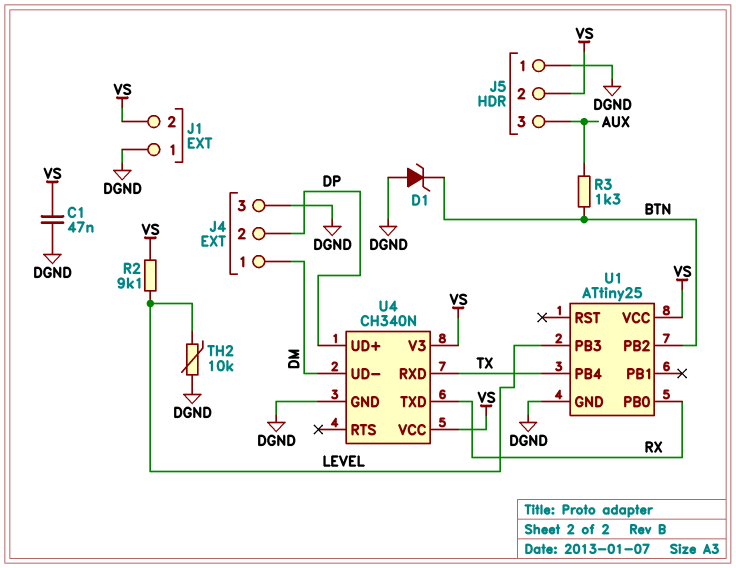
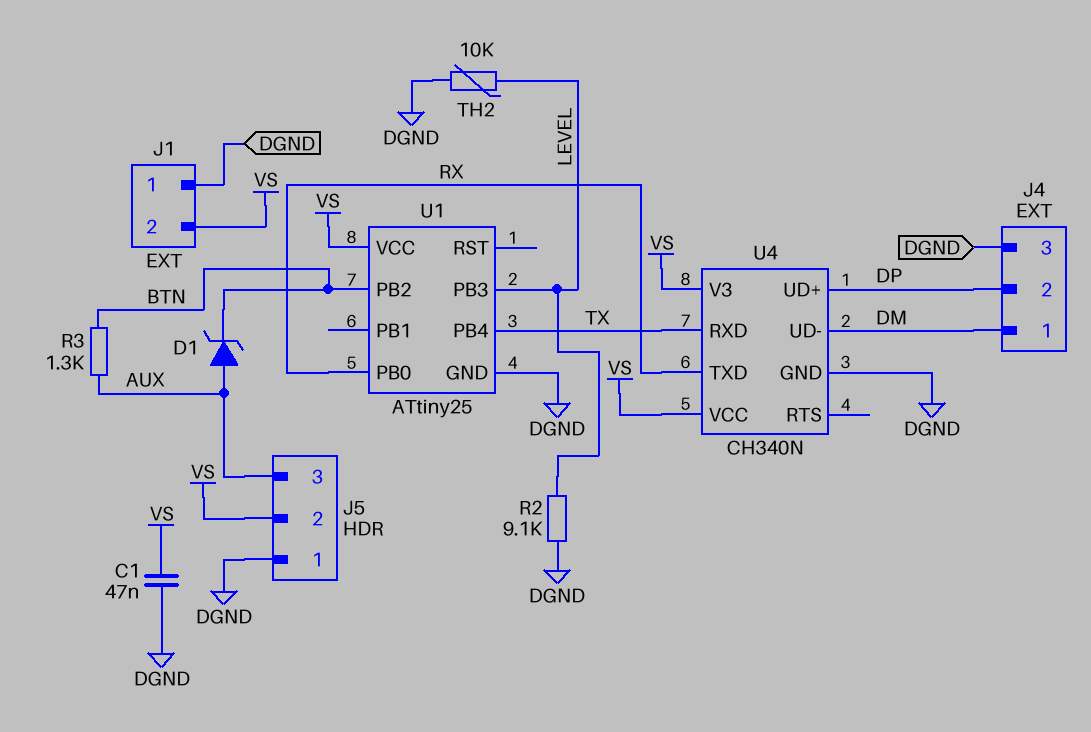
D1: zener (A DGND, K BTN) -> zener (A AUX, K BTN)
R2: 9.1k (LEVEL, VS) -> 9.1k (DGND, LEVEL)

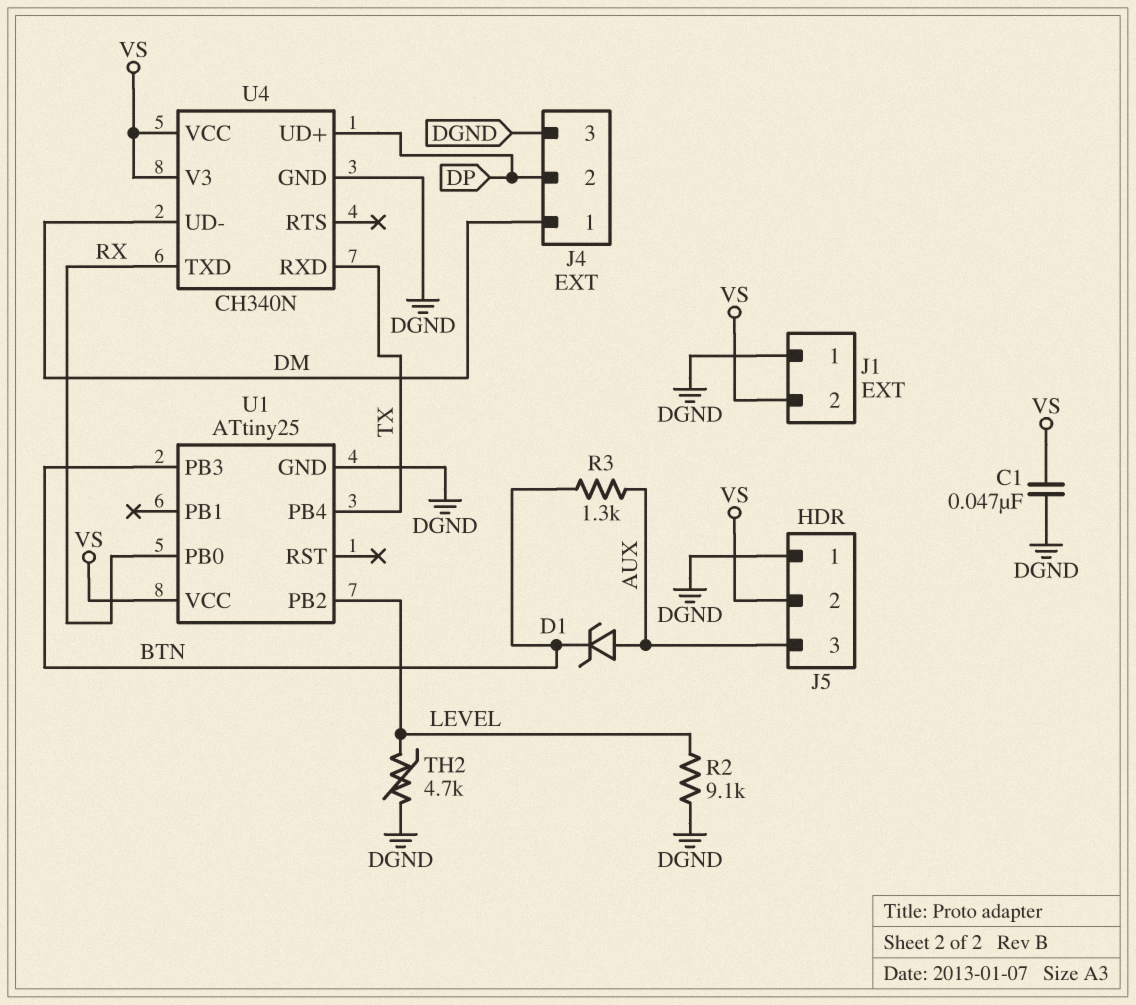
TH2: 10k (DGND, LEVEL) -> 4.7k (DGND, LEVEL)
U1 pin PB2: BTN -> LEVEL
U1 pin PB3: LEVEL -> BTN

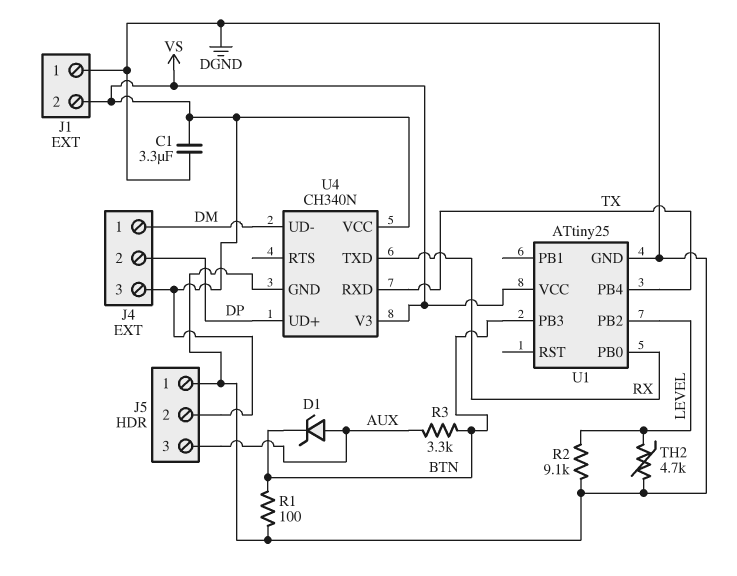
C1: 47nF (DGND, VS) -> 3.3uF (DGND, VS)
J4 pin 3: DGND -> VS
R1: none -> 100 (BTN, DGND)
R3: 1.3k (AUX, BTN) -> 3.3k (AUX, BTN)

